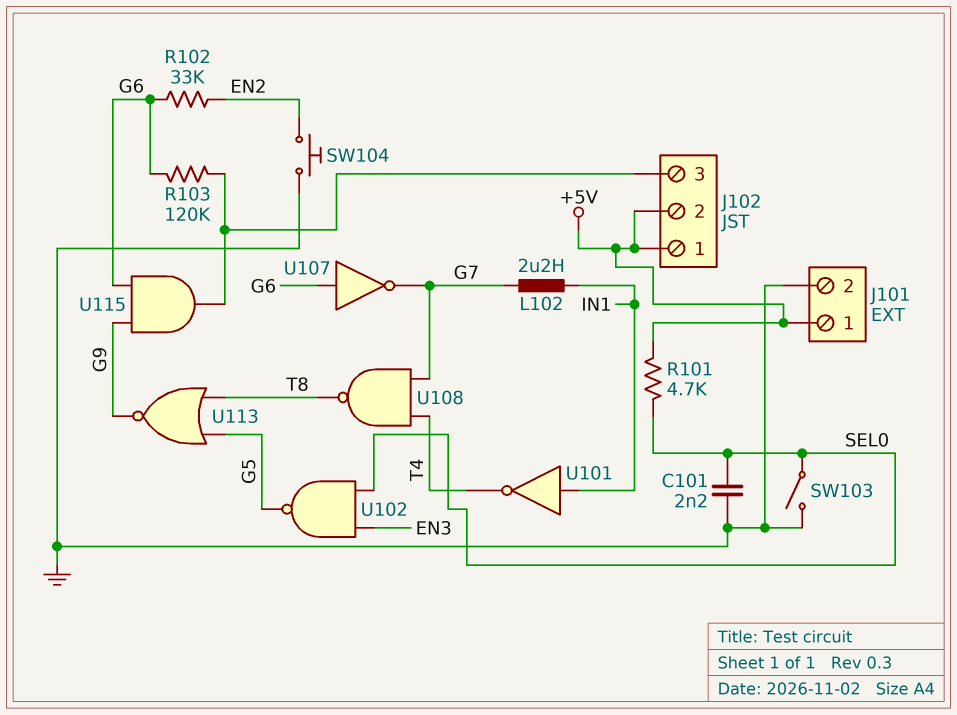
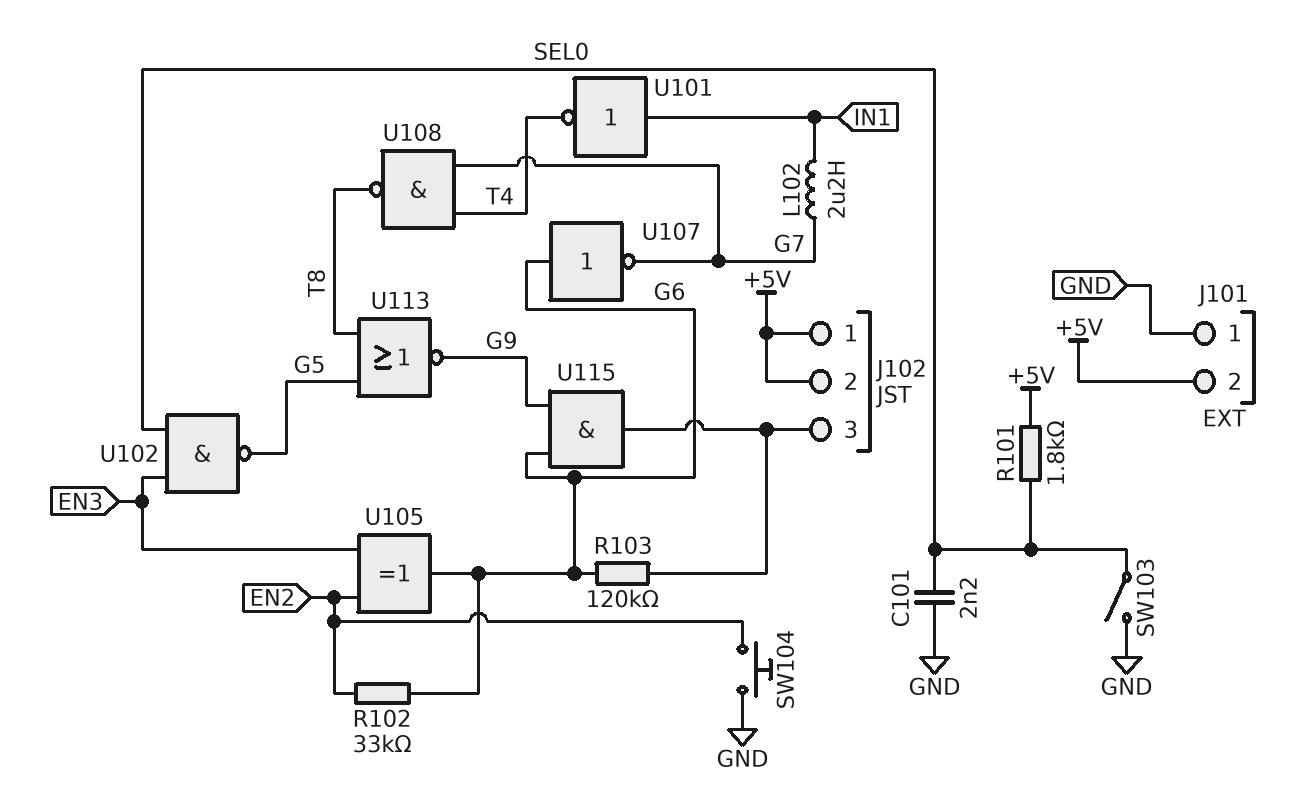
J101 pin 1: +5V -> GND
J101 pin 2: GND -> +5V
R101: 4.7k (+5V, SEL0) -> 1.8k (+5V, SEL0)
U105: none -> XOR (in EN2, in EN3, out G6)

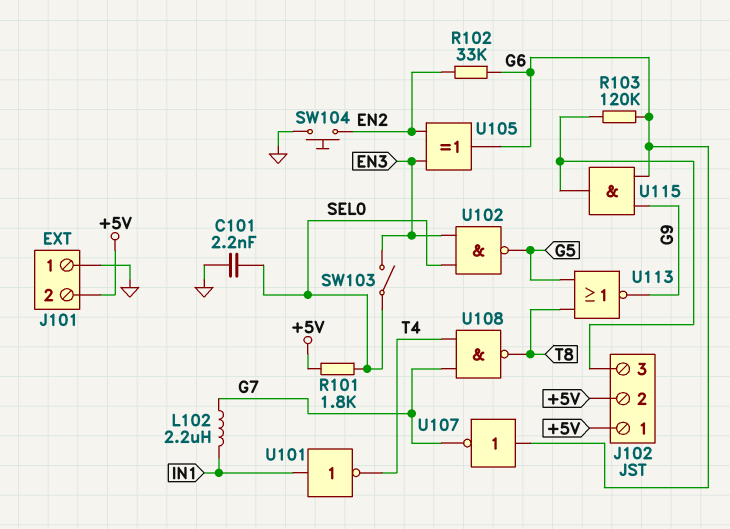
SW103: switch (GND, SEL0) -> switch (EN3, SEL0)

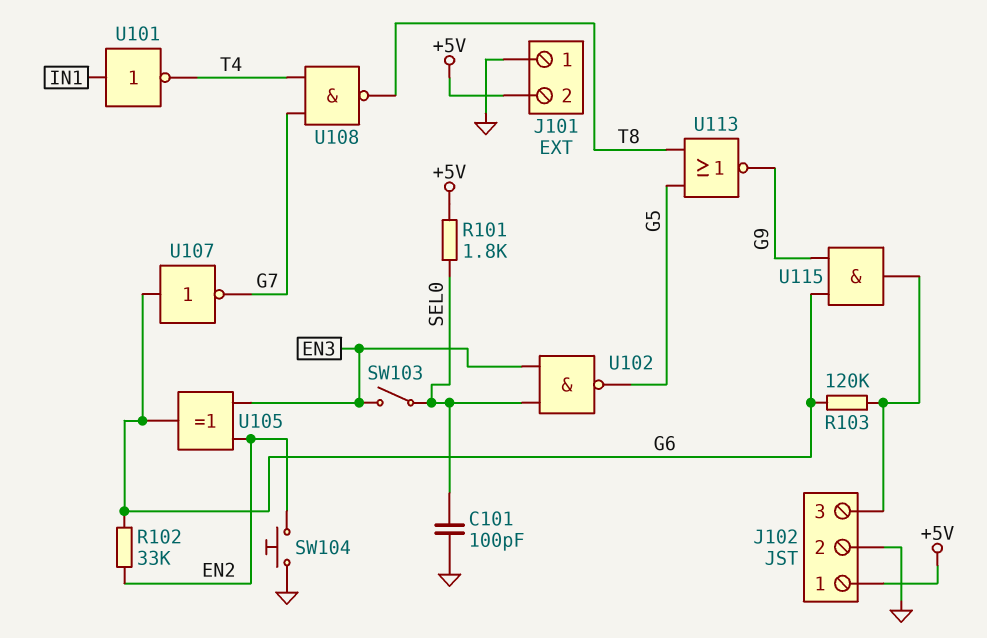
C101: 2.2nF (GND, SEL0) -> 100pF (GND, SEL0)
J102 pin 2: +5V -> GND
L102: 2.2uH (G7, IN1) -> none

